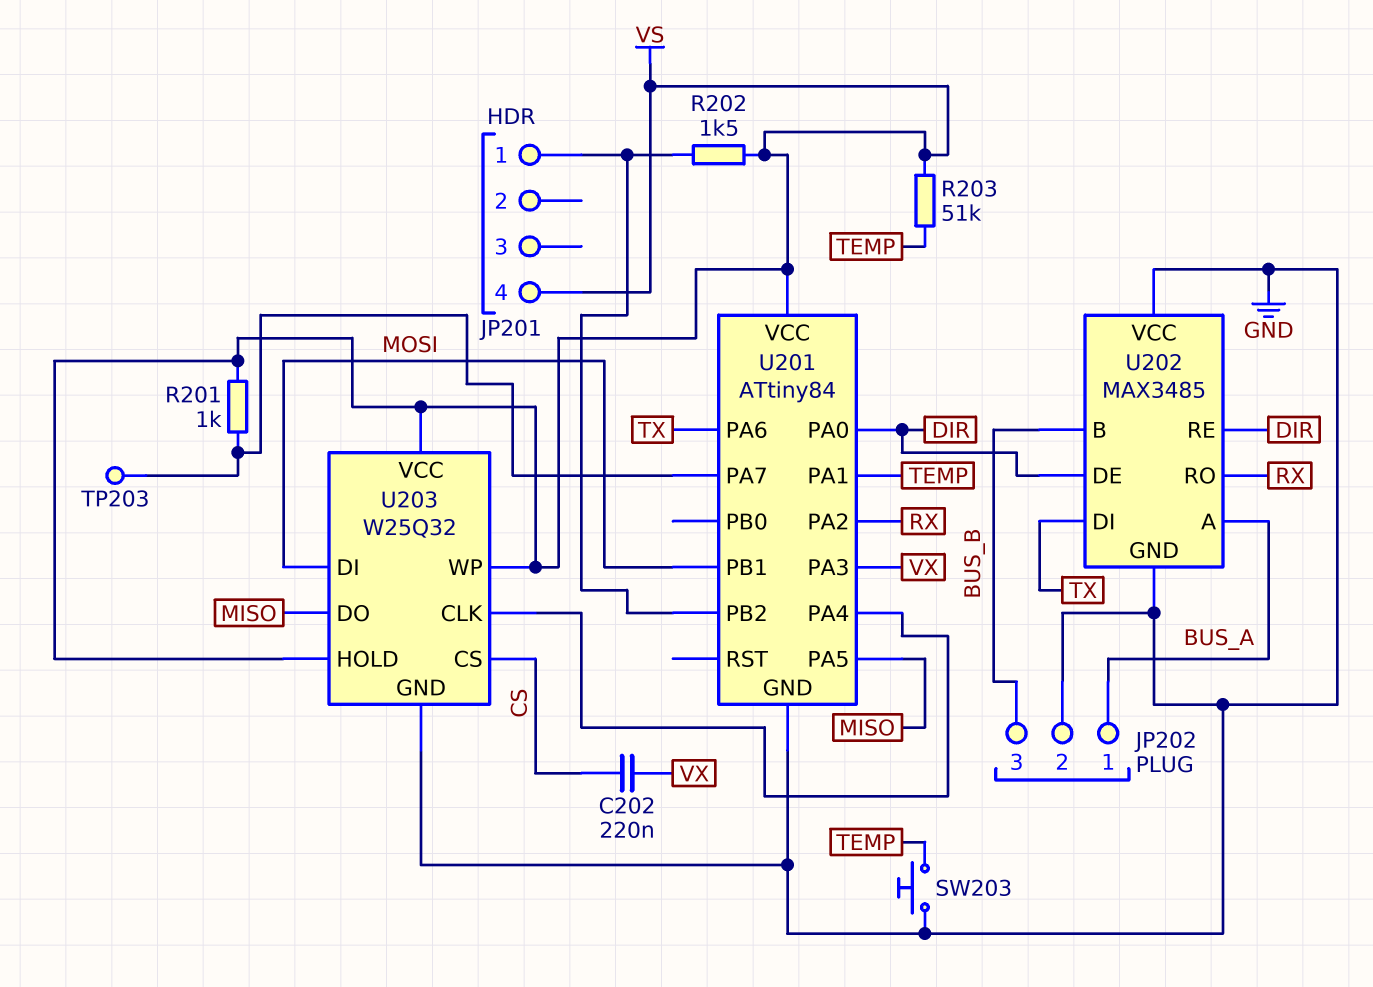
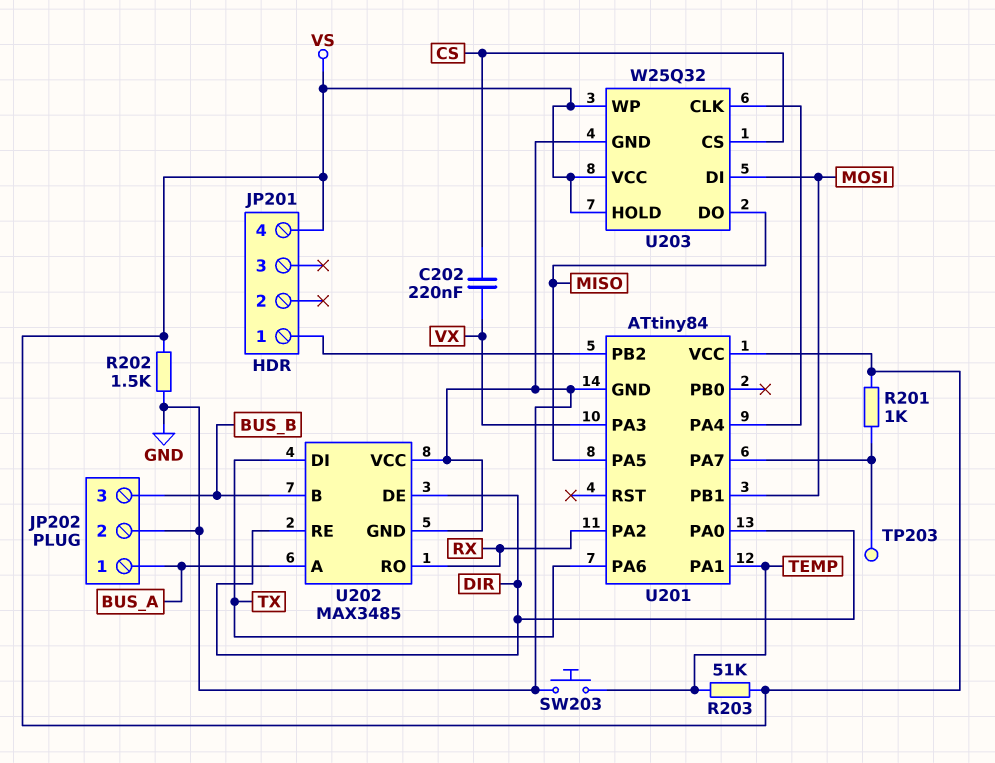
R202: 1.5k (JP201/1, VS) -> 1.5k (GND, VS)

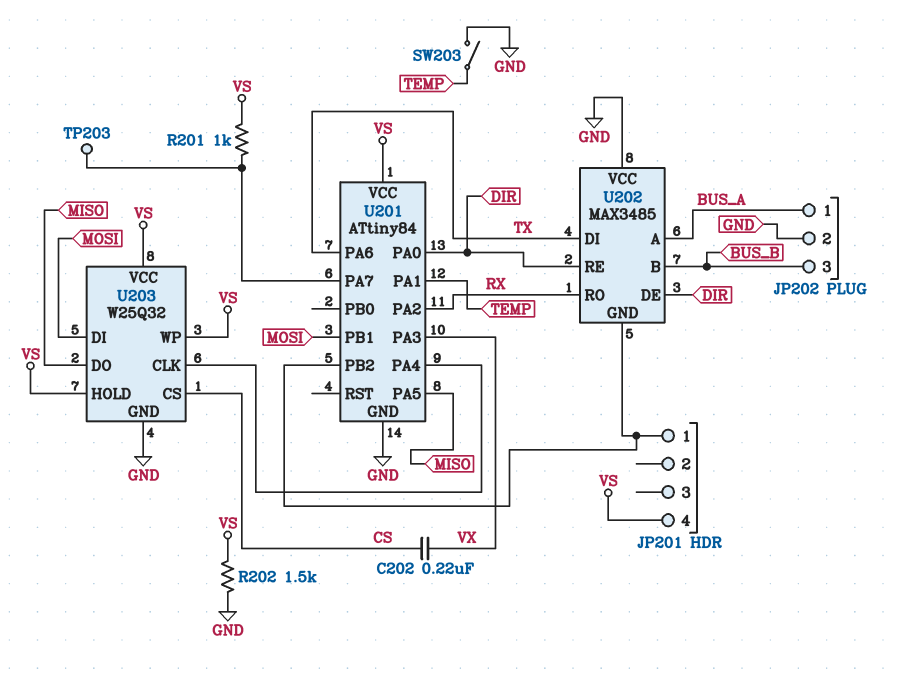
R203: 51k (TEMP, VS) -> none
SW203: button (GND, TEMP) -> switch (GND, TEMP)
U202 pin GND: GND -> JP201/1

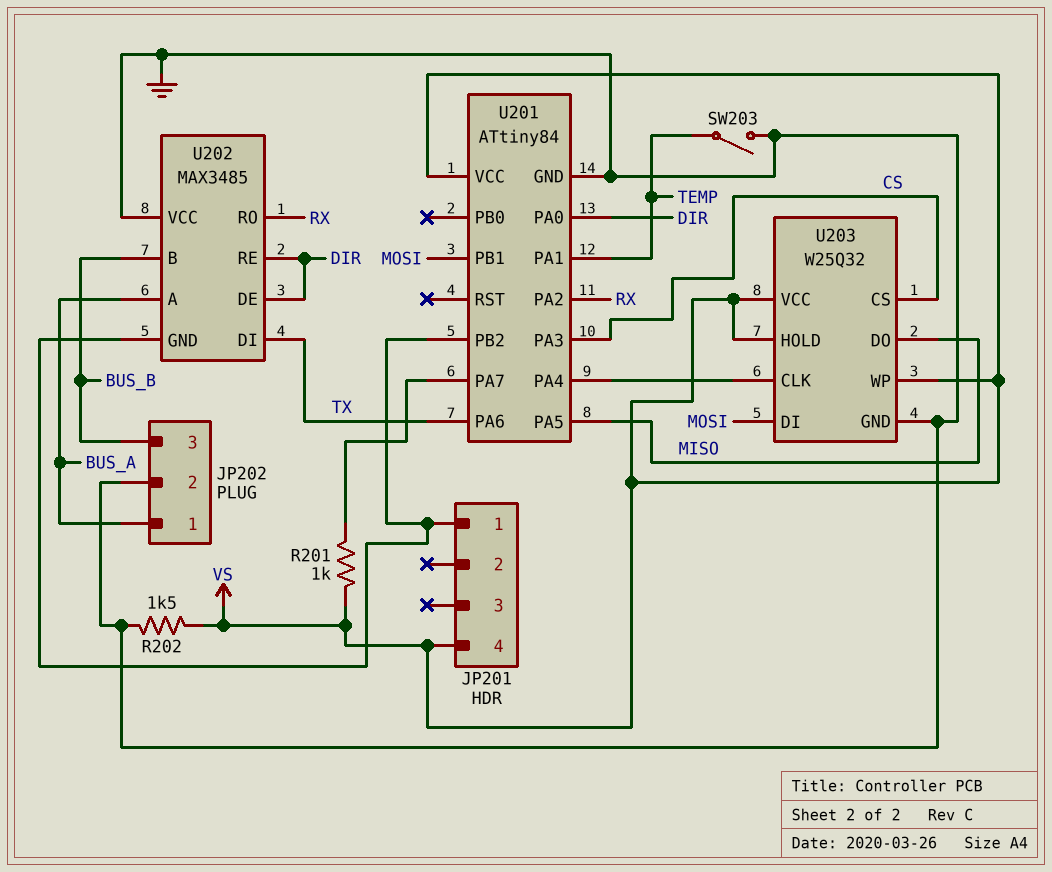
C202: 220nF (CS, VX) -> none
TP203: test point (U201/PA7) -> none
U201 pin PA3: VX -> CS

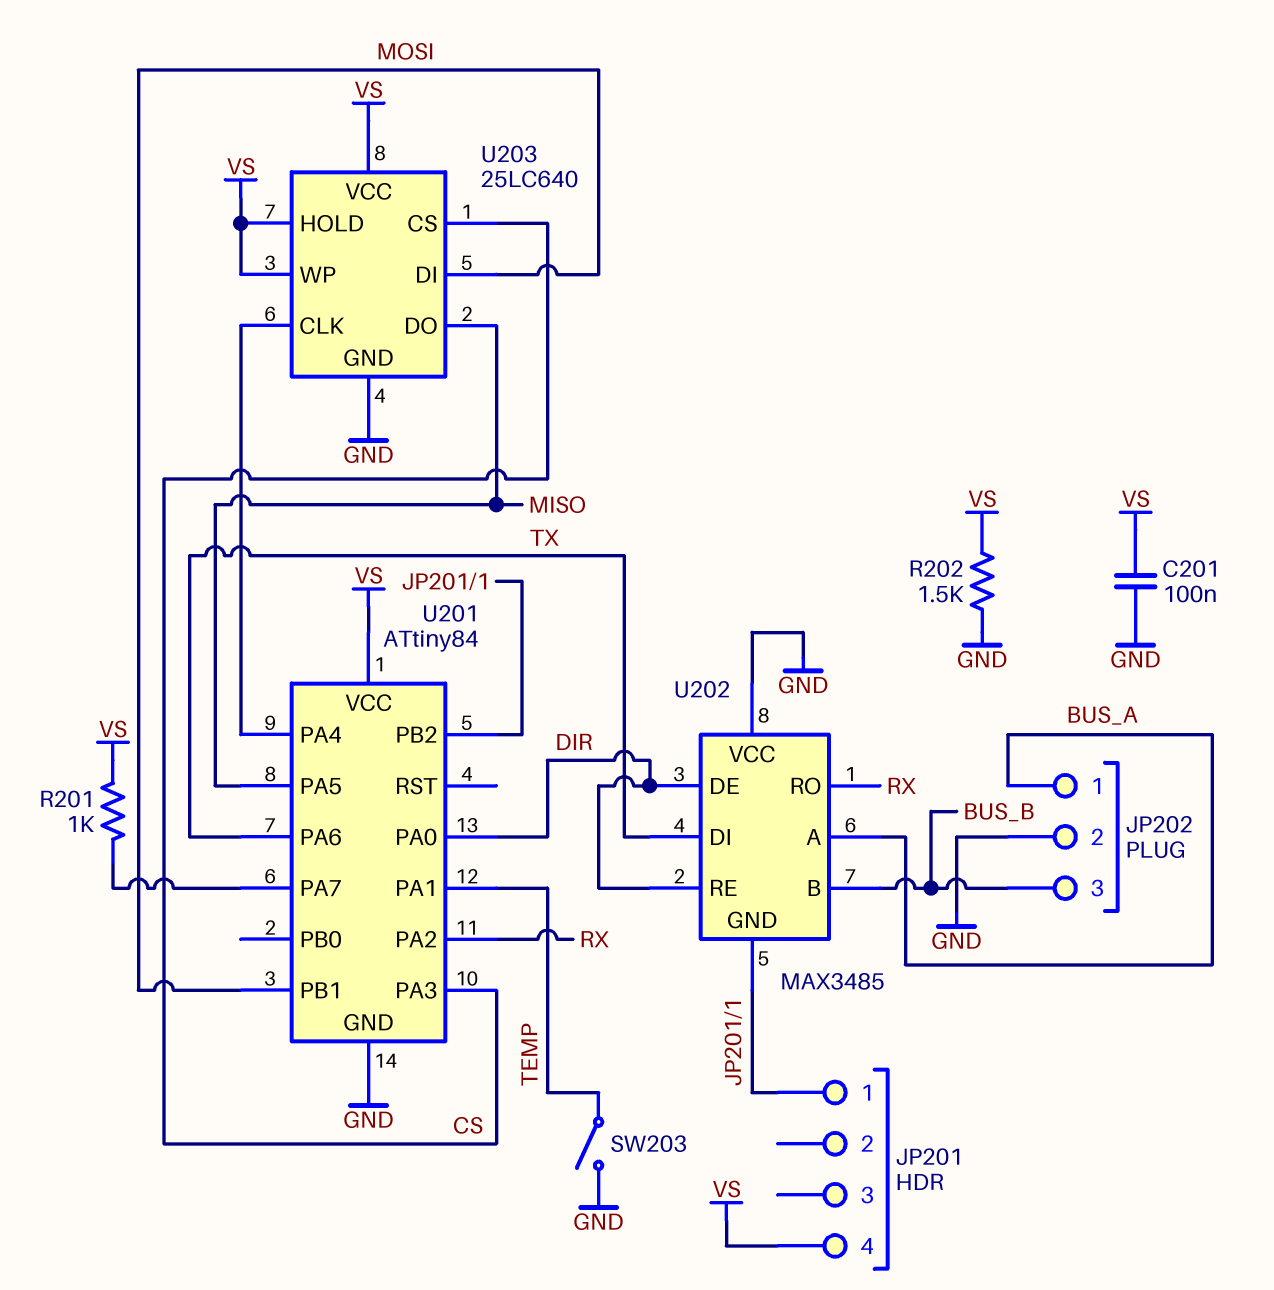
C201: none -> 100nF (GND, VS)
U203: W25Q32 -> 25LC640

